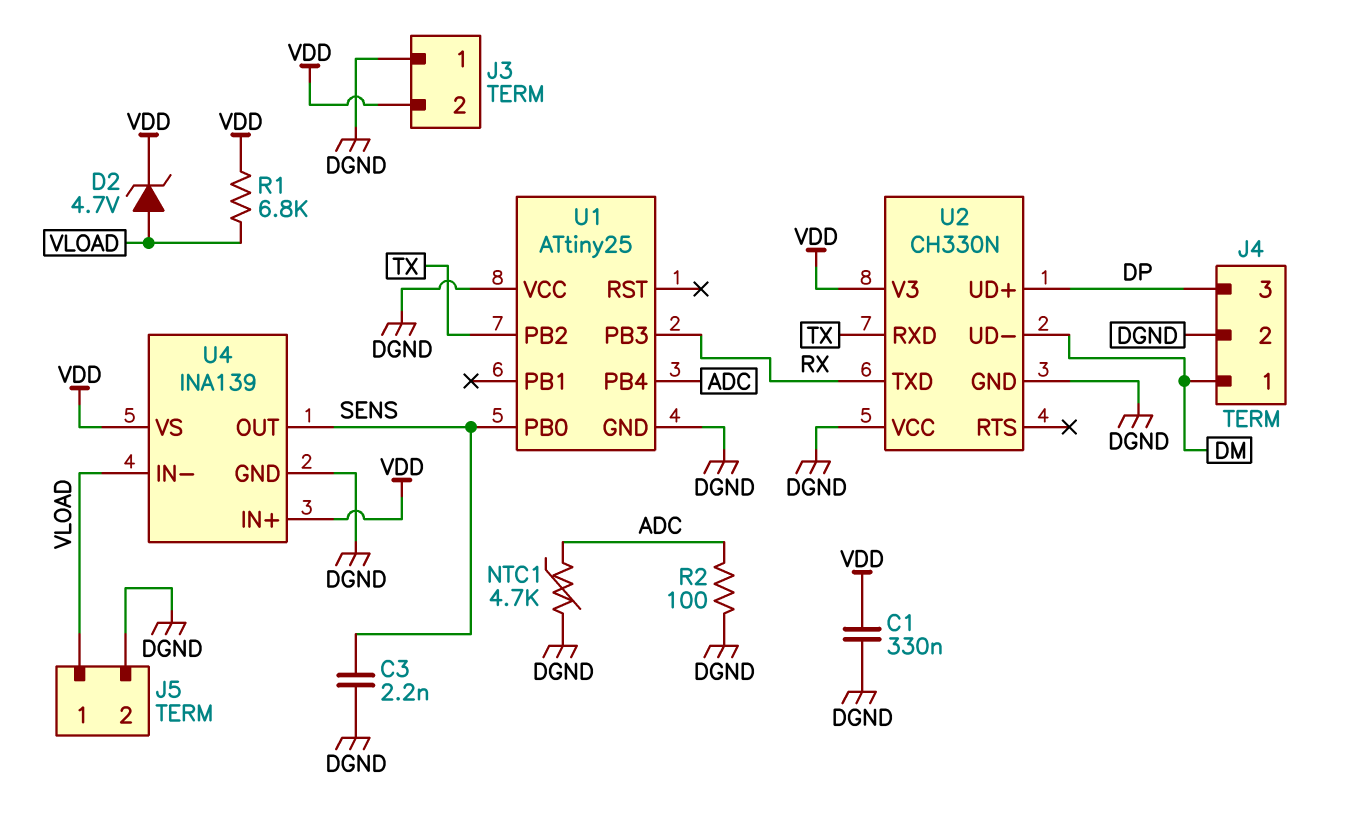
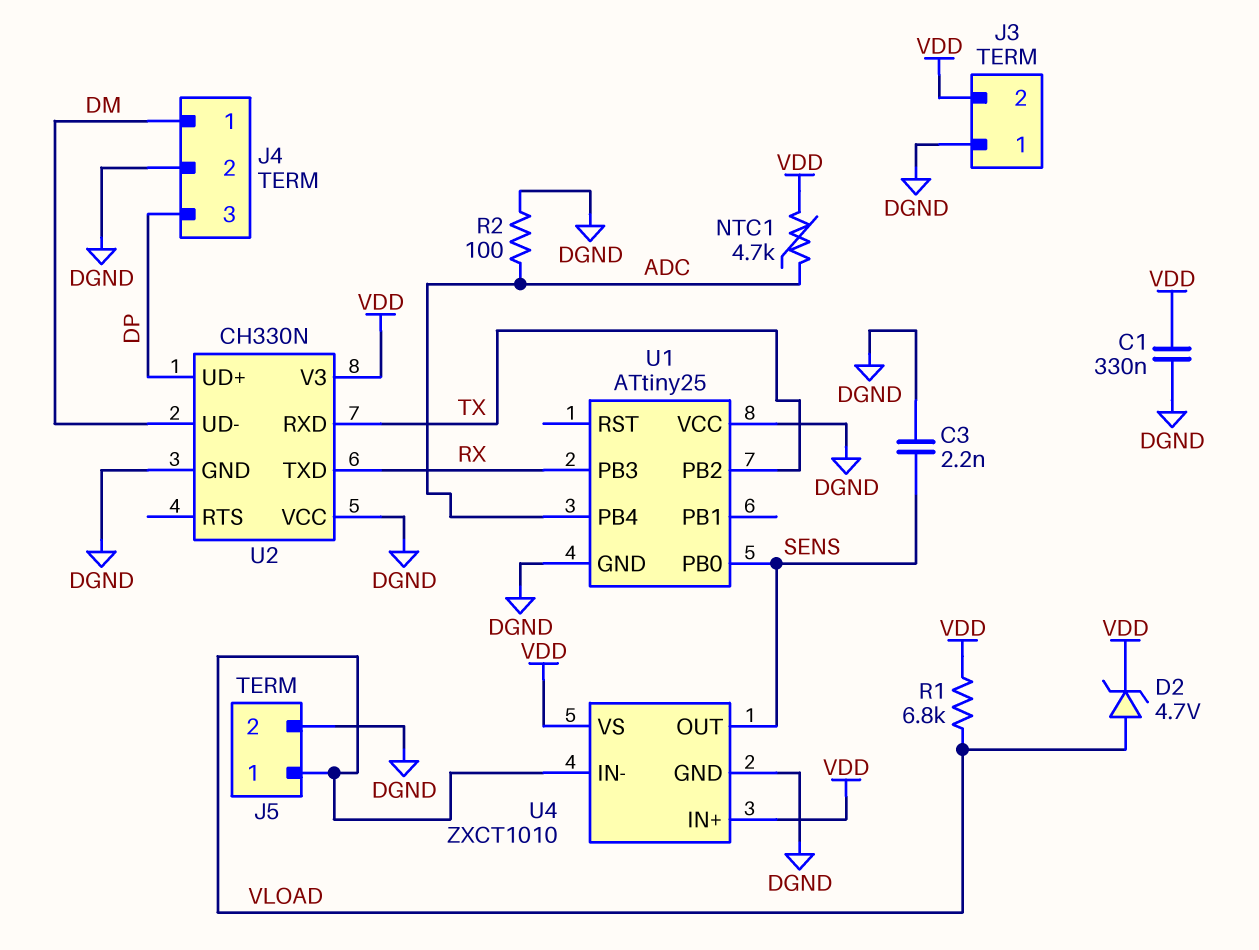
NTC1: 4.7k (ADC, DGND) -> 4.7k (ADC, VDD)
U4: INA139 -> ZXCT1010

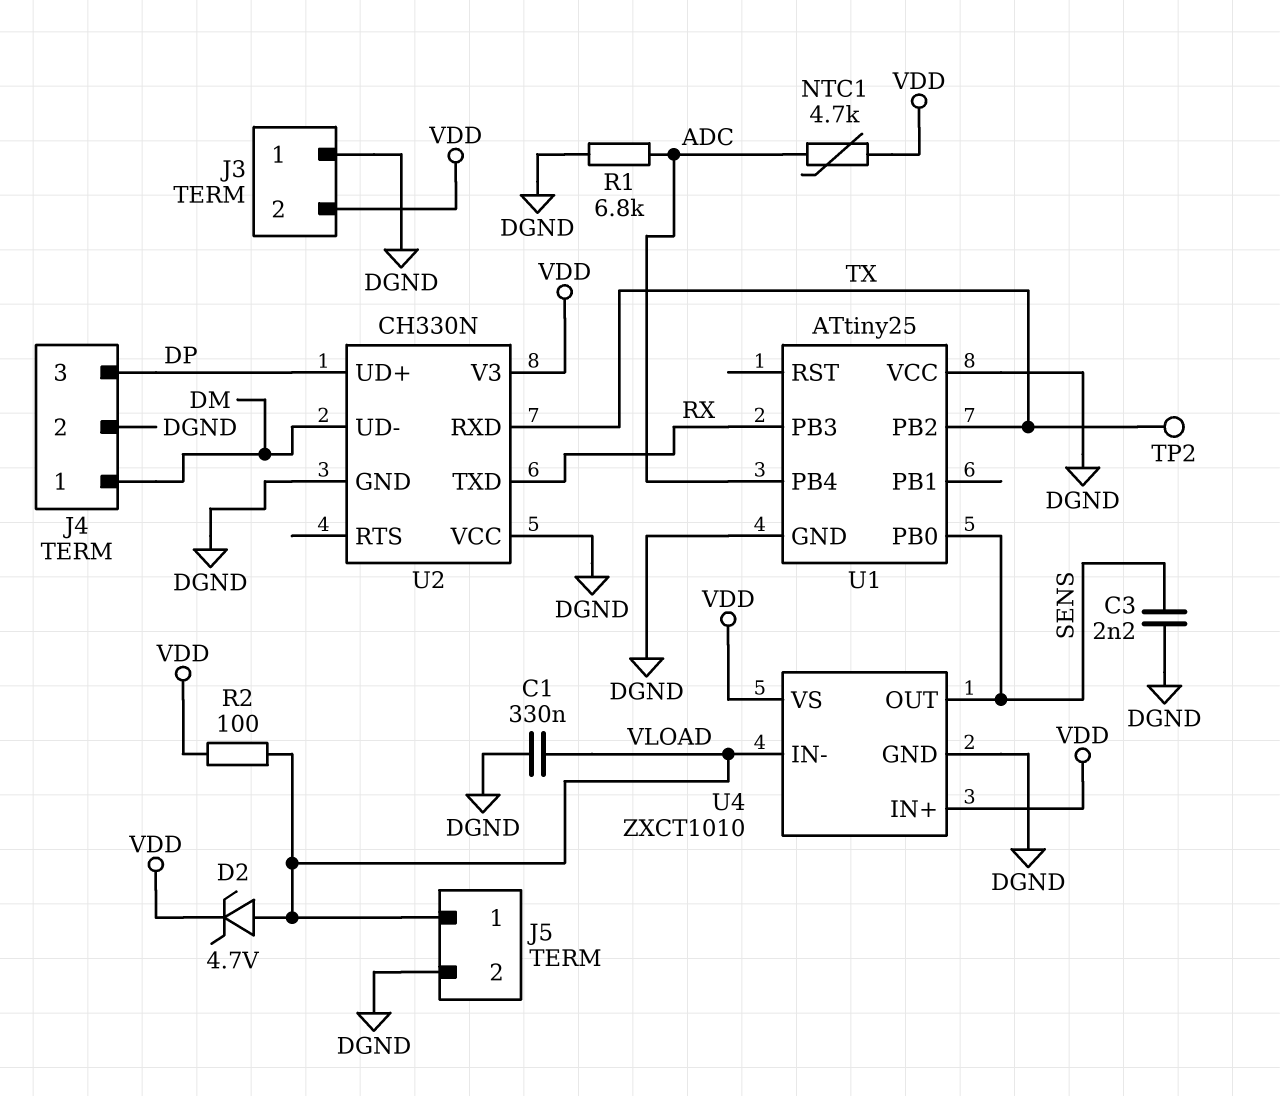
C1: 330nF (DGND, VDD) -> 330nF (DGND, VLOAD)
R1: 6.8k (VDD, VLOAD) -> 6.8k (ADC, DGND)
R2: 100 (ADC, DGND) -> 100 (VDD, VLOAD)
TP2: none -> test point (TX)

